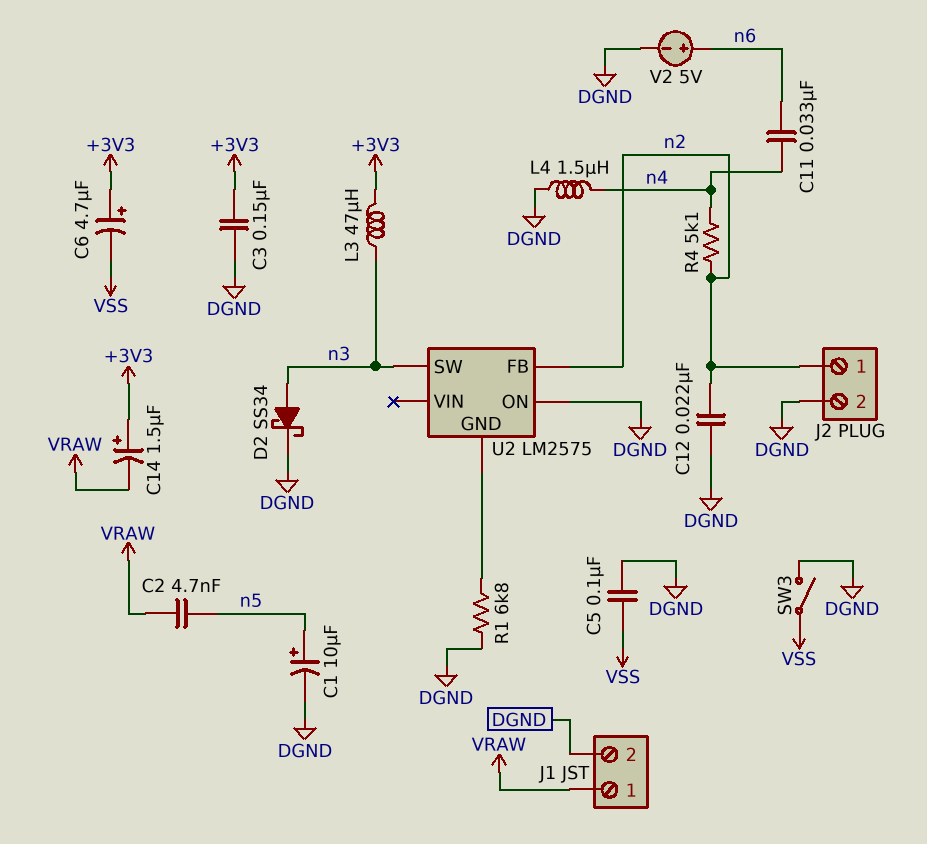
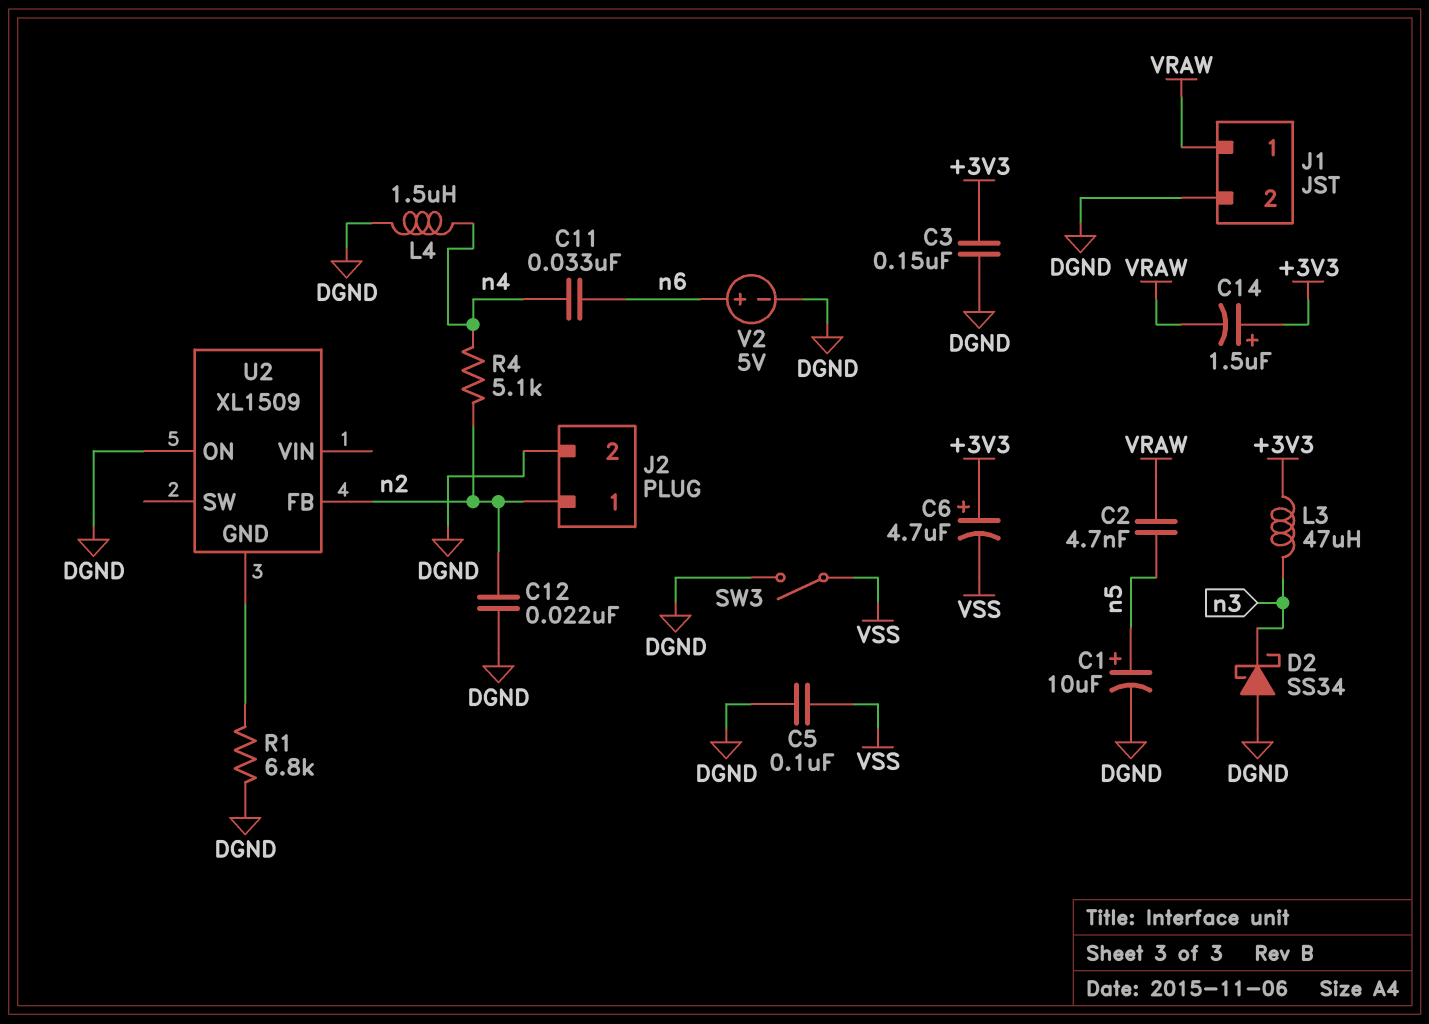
D2: schottky SS34 (A n3, K DGND) -> schottky SS34 (A DGND, K n3)
U2: LM2575 -> XL1509
U2 pin SW: n3 -> none

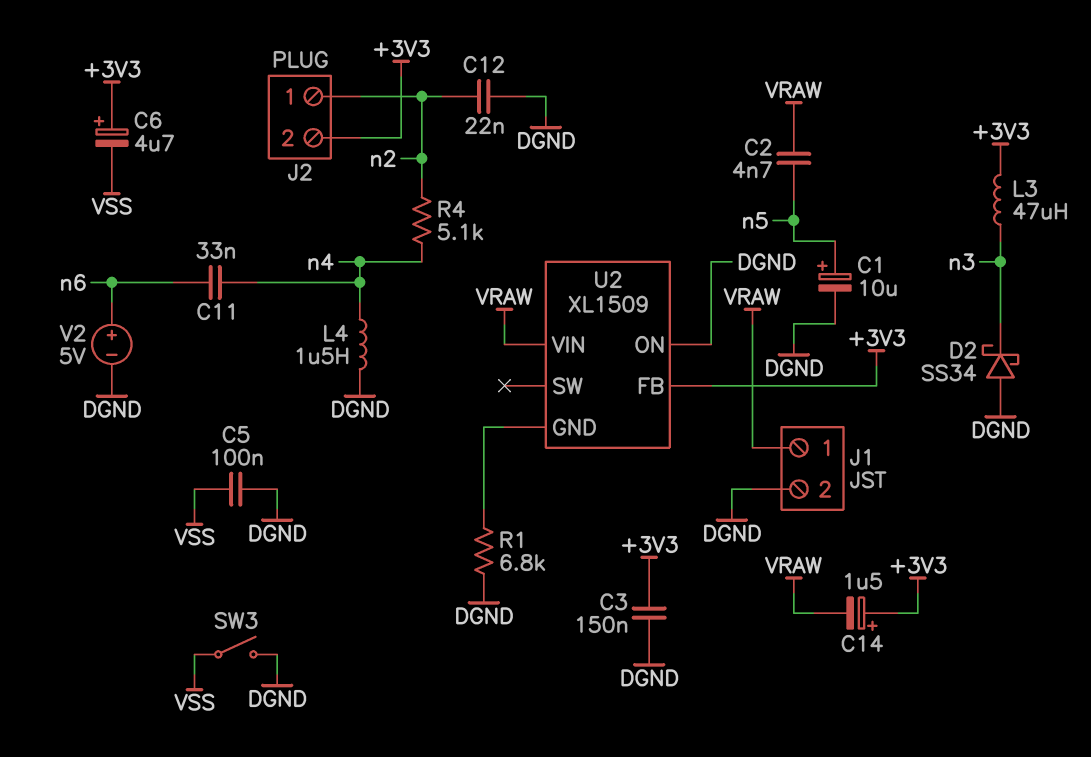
J2 pin 2: DGND -> +3V3
U2 pin FB: n2 -> +3V3
U2 pin VIN: none -> VRAW

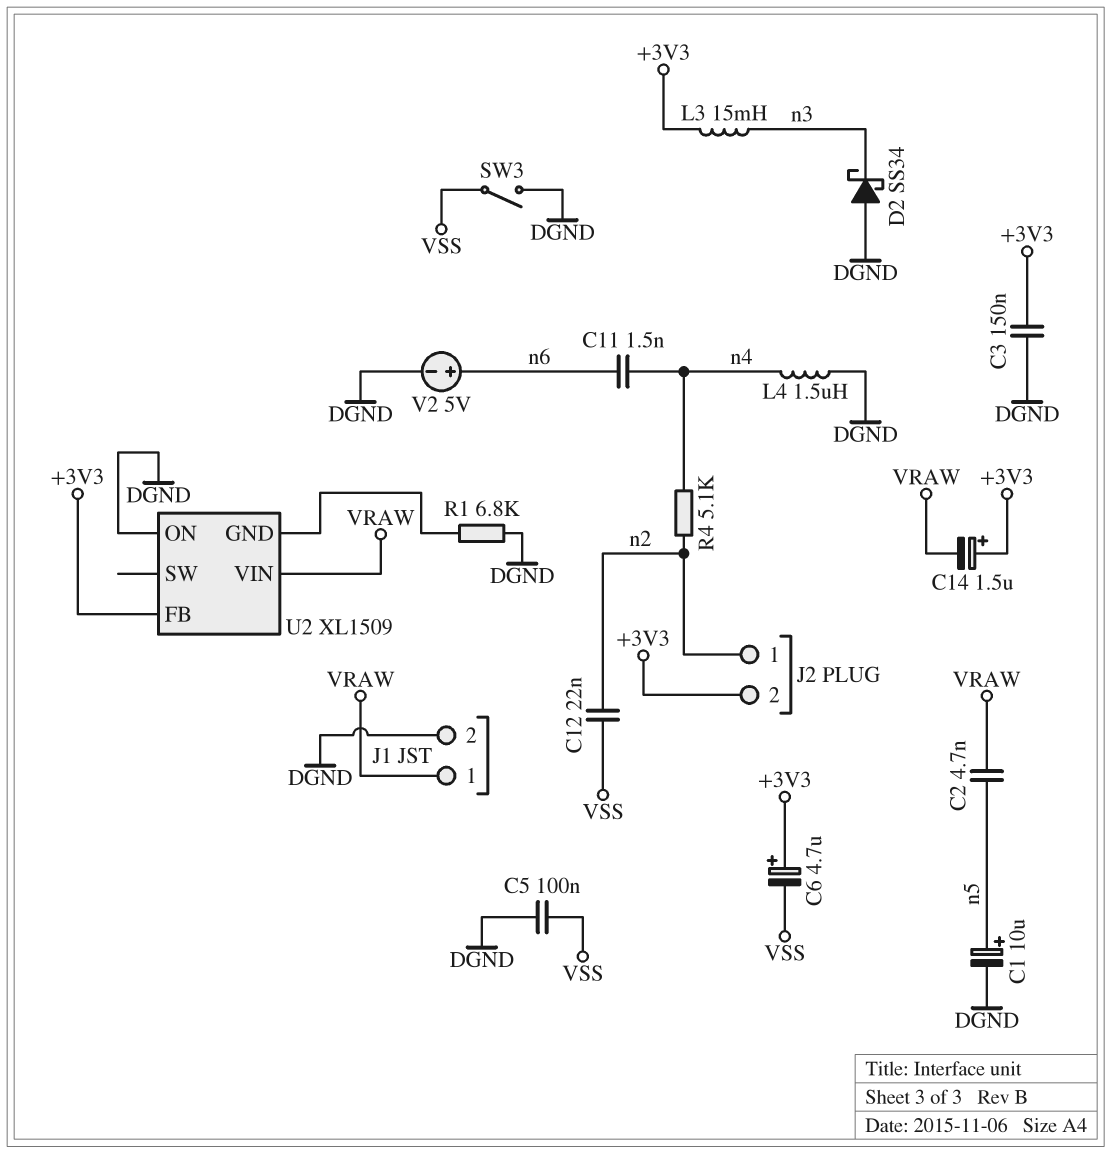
C11: 33nF (n4, n6) -> 1.5nF (n4, n6)
C12: 22nF (DGND, n2) -> 22nF (VSS, n2)
L3: 47uH (+3V3, n3) -> 15mH (+3V3, n3)

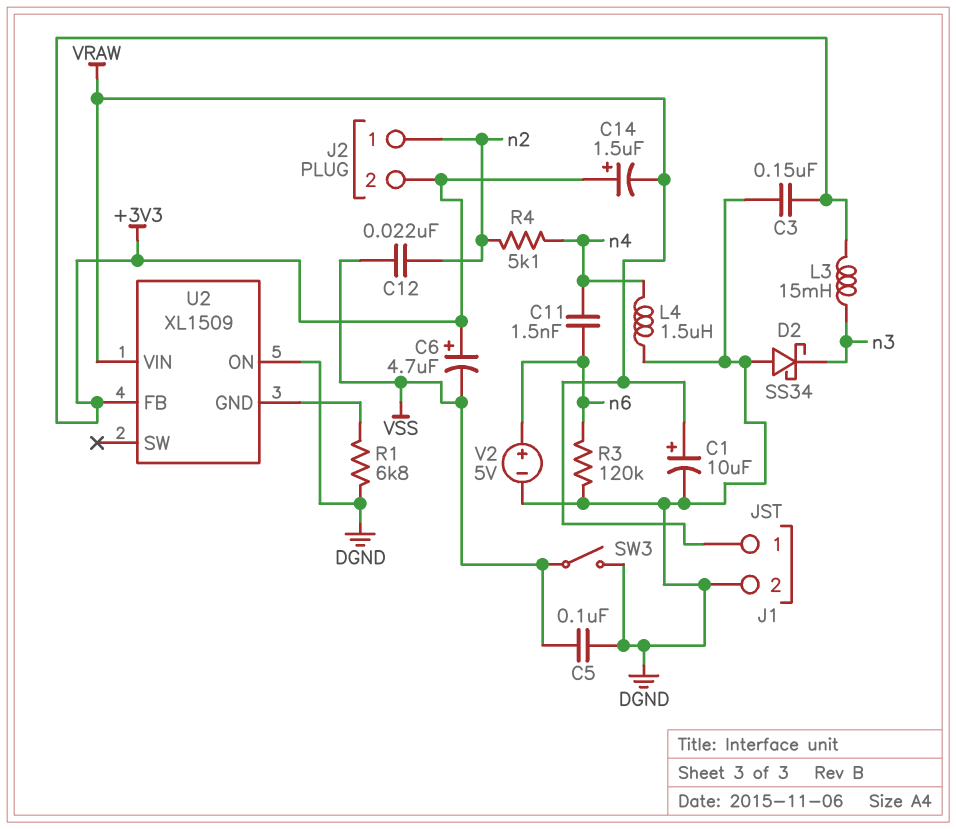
C1: 10uF (plus n5, minus DGND) -> 10uF (plus VRAW, minus DGND)
C2: 4.7nF (VRAW, n5) -> none
R3: none -> 120k (DGND, n6)

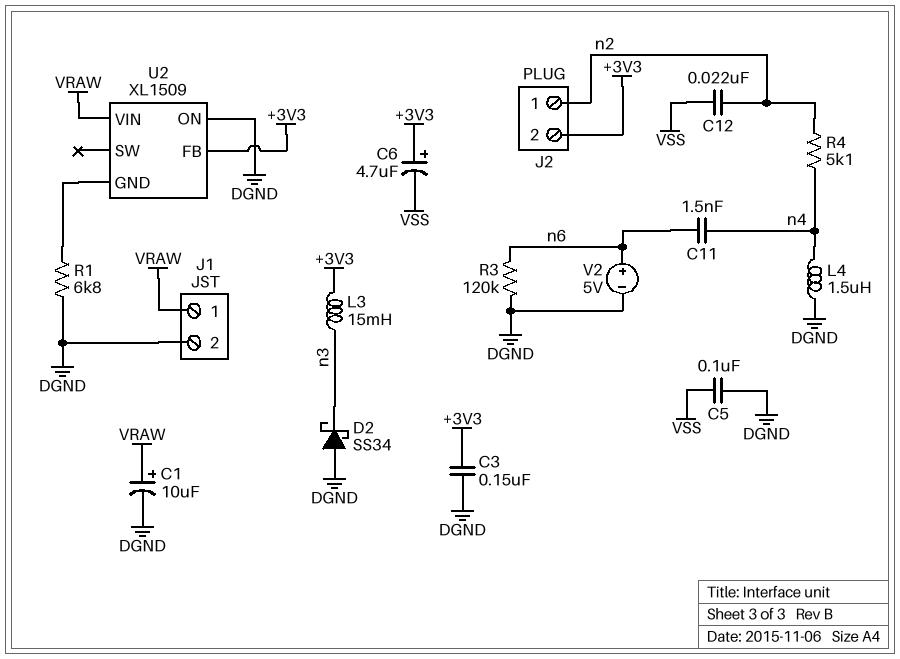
C14: 1.5uF (plus +3V3, minus VRAW) -> none
SW3: switch (DGND, VSS) -> none

